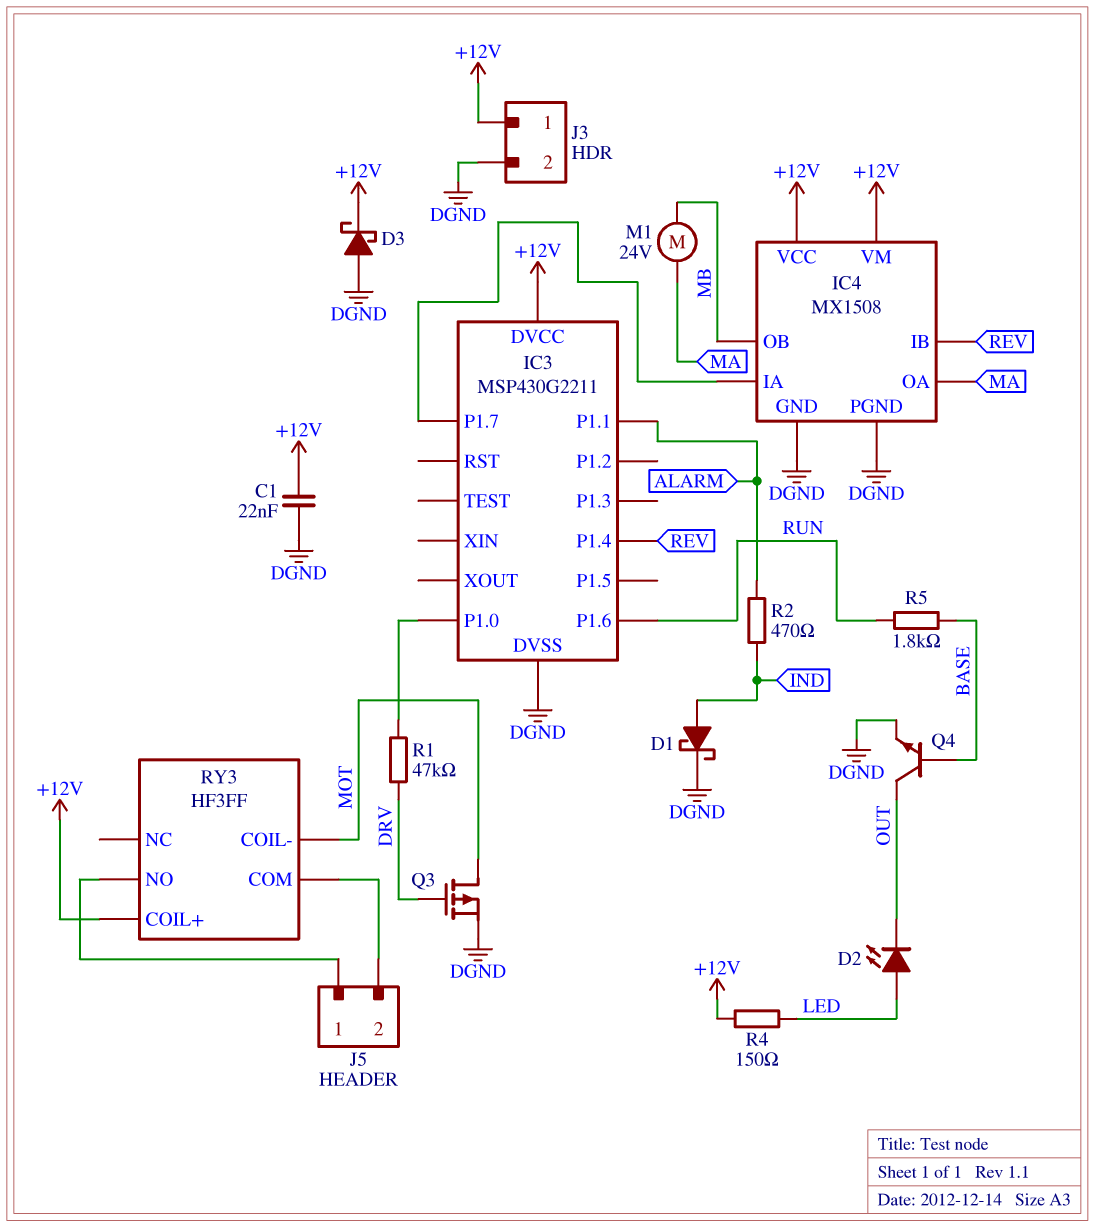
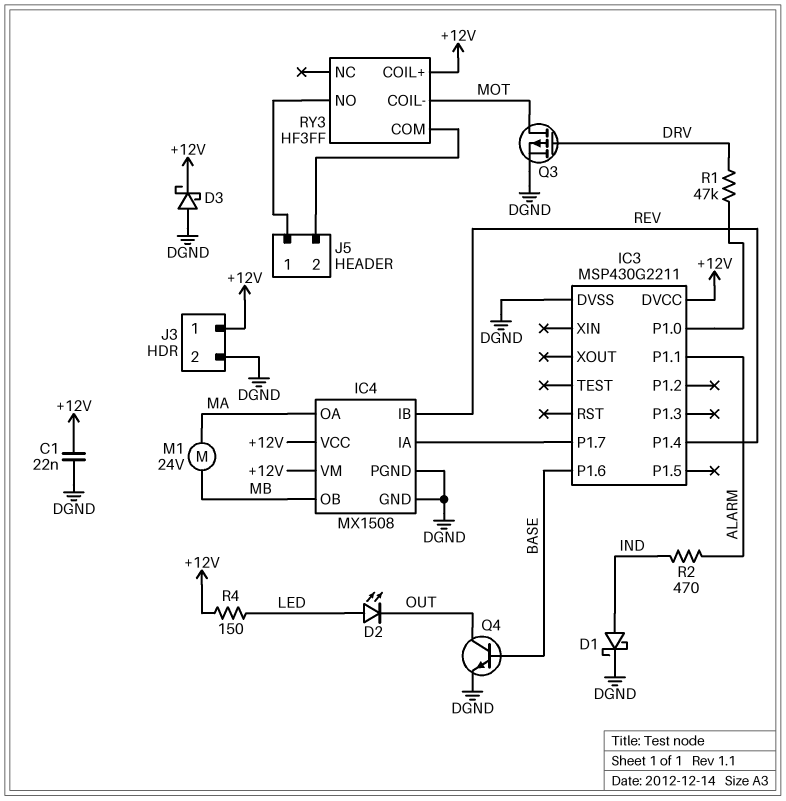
IC3 pin P1.6: RUN -> BASE
R5: 1.8k (BASE, RUN) -> none

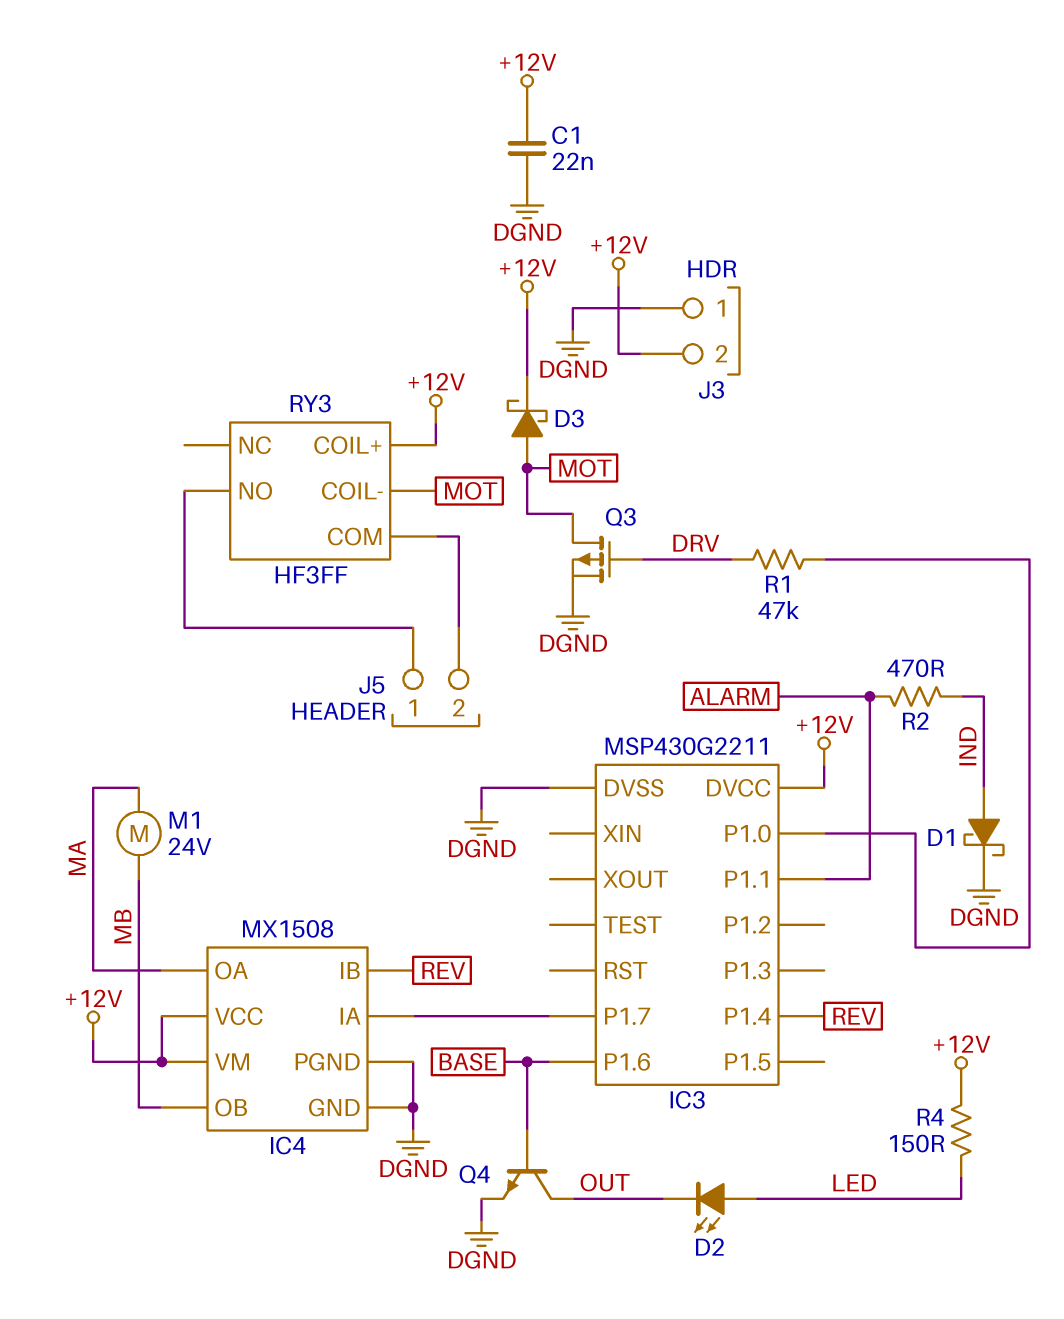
D3: schottky (A DGND, K +12V) -> schottky (A MOT, K +12V)
J3 pin 1: +12V -> DGND
J3 pin 2: DGND -> +12V

